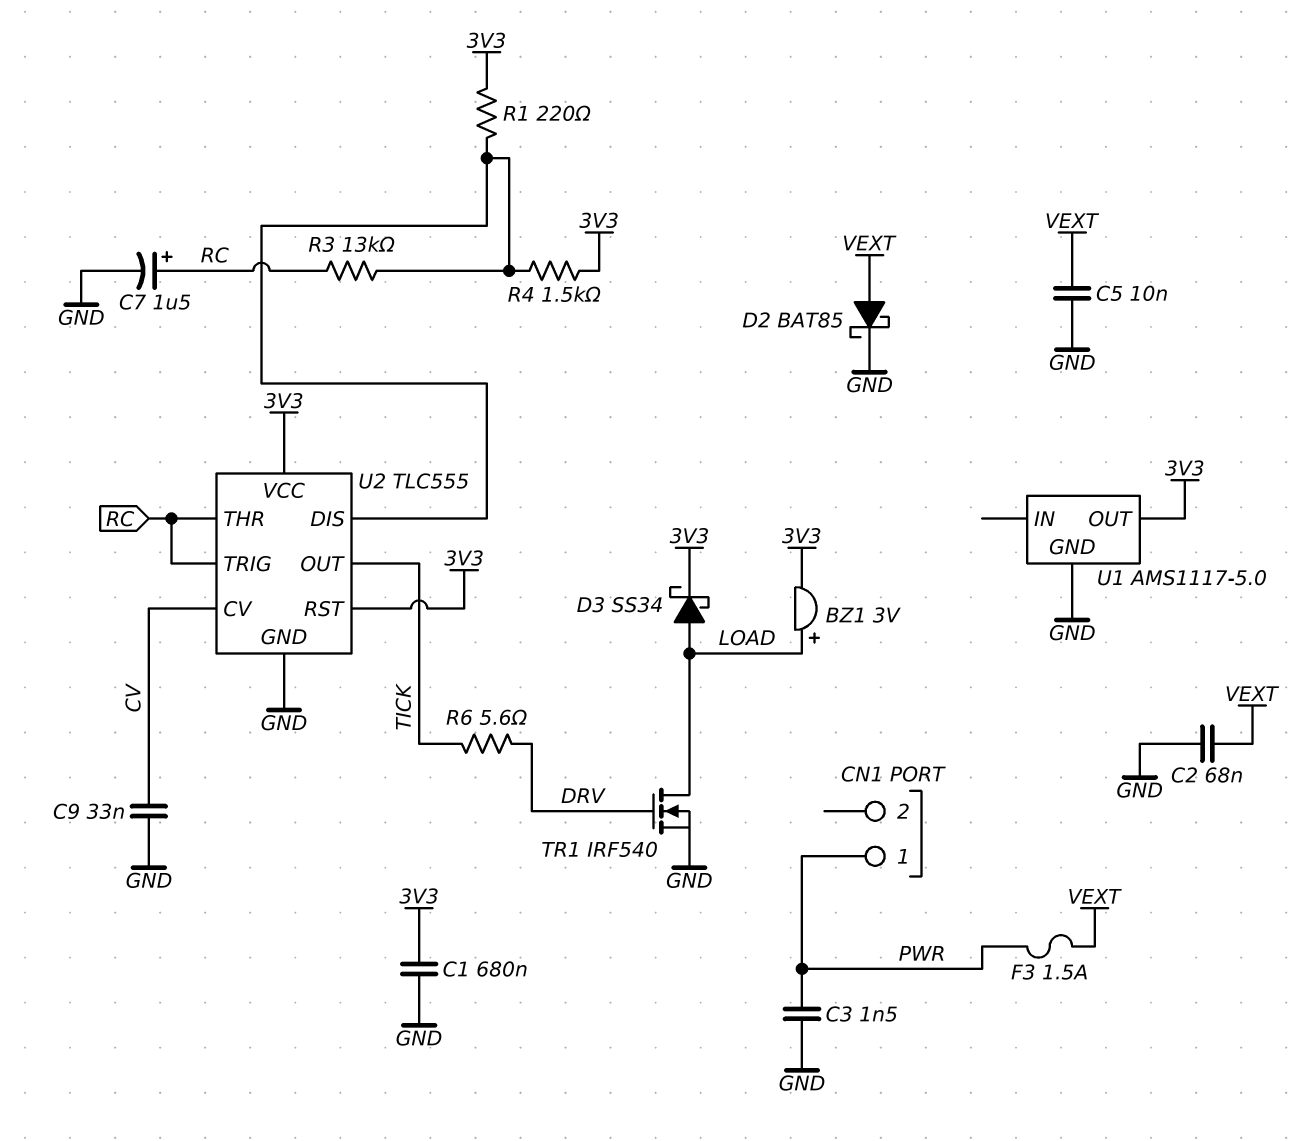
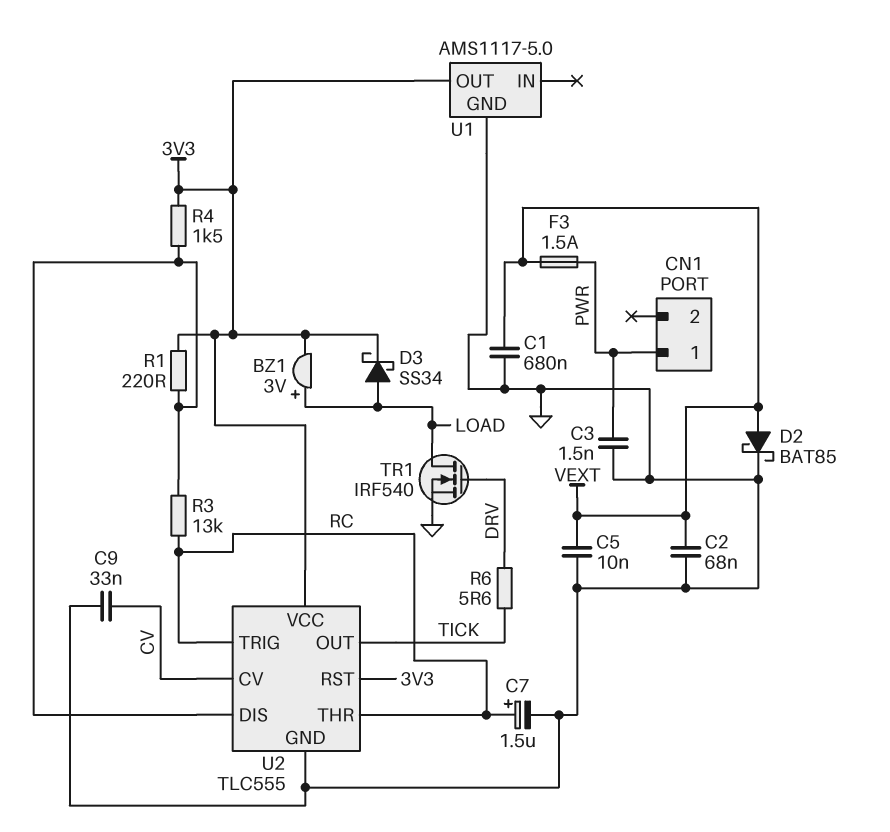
C1: 680nF (3V3, GND) -> 680nF (GND, VEXT)

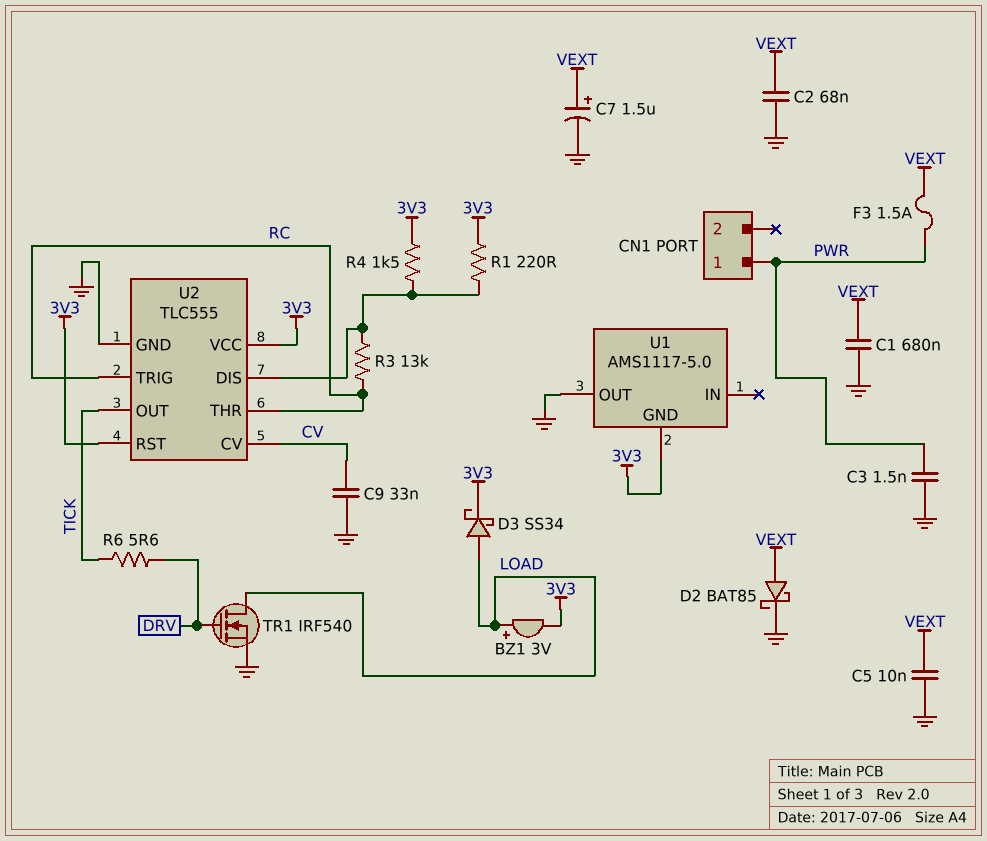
C7: 1.5uF (plus RC, minus GND) -> 1.5uF (plus VEXT, minus GND)
U1 pin GND: GND -> 3V3
U1 pin OUT: 3V3 -> GND

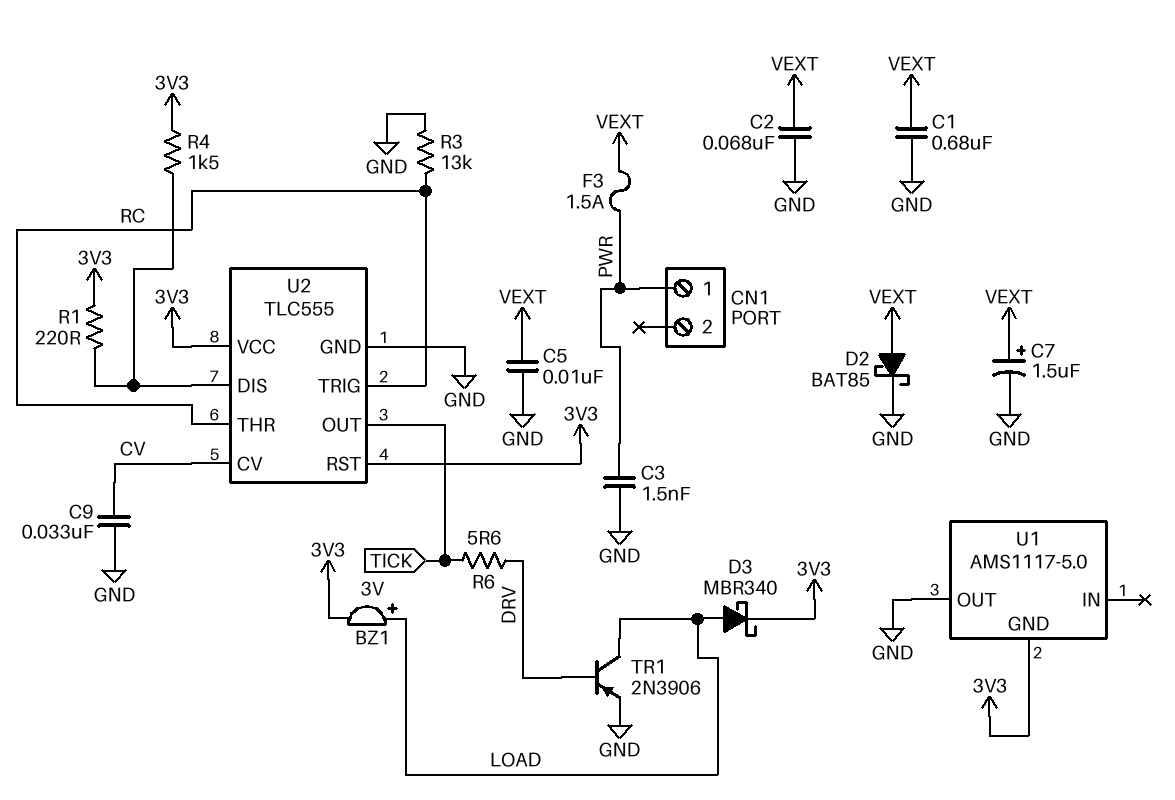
D3: schottky SS34 (A LOAD, K 3V3) -> schottky MBR340 (A LOAD, K 3V3)
R3: 13k (RC, U2/DIS) -> 13k (GND, RC)
TR1: NMOS IRF540 (G DRV, D LOAD, S GND) -> PNP 2N3906 (B DRV, C LOAD, E GND)

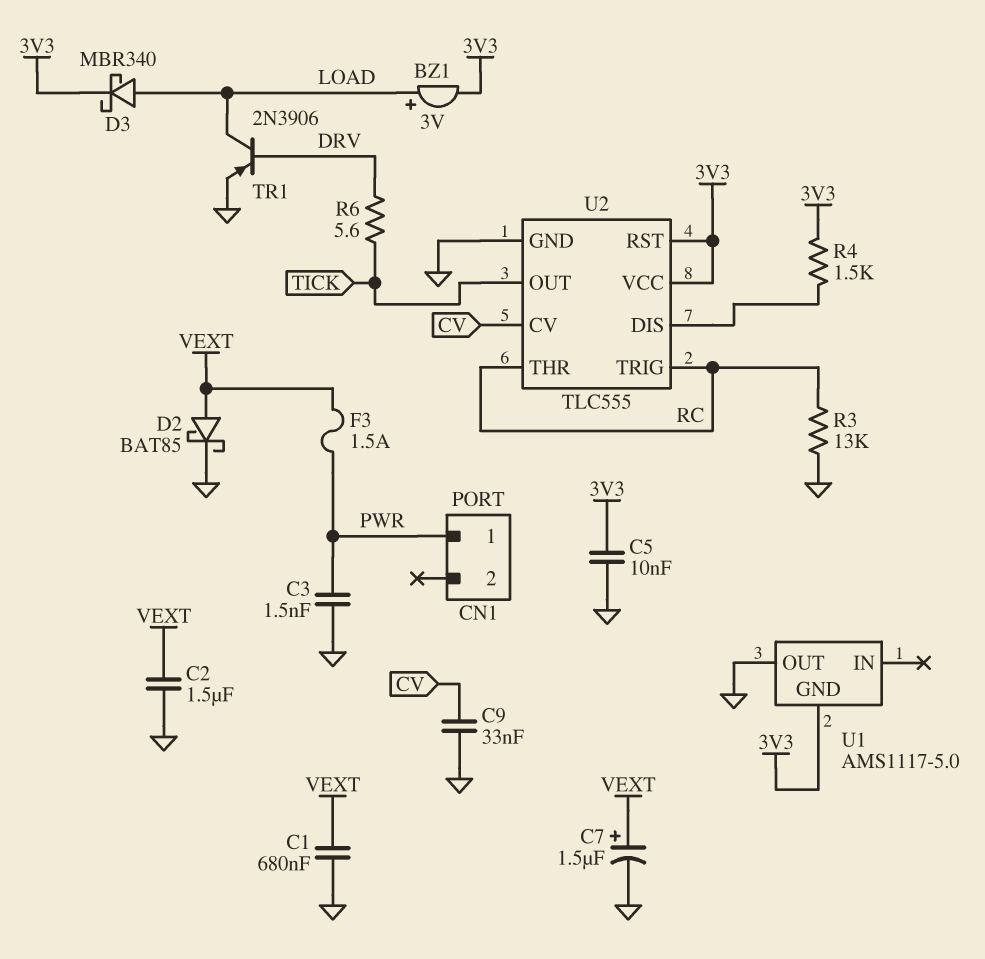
C2: 68nF (GND, VEXT) -> 1.5uF (GND, VEXT)
C5: 10nF (GND, VEXT) -> 10nF (3V3, GND)
R1: 220 (3V3, U2/DIS) -> none

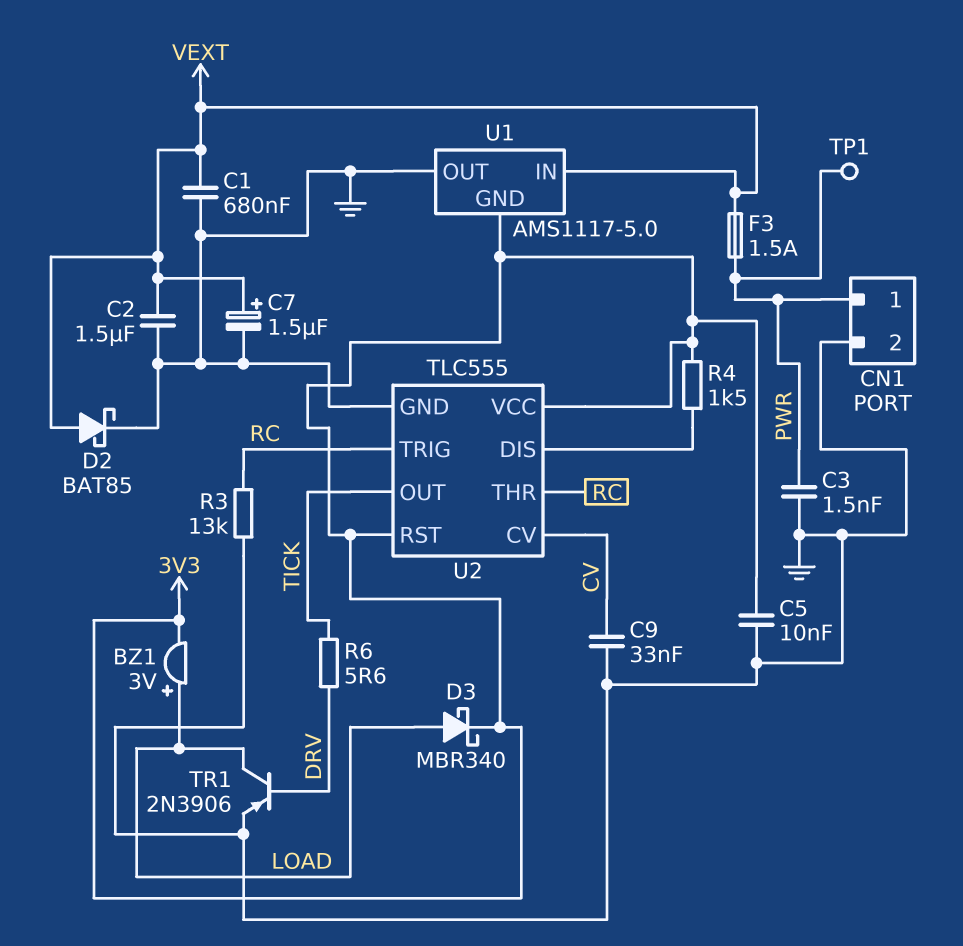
CN1 pin 2: none -> GND
TP1: none -> test point (PWR)
U1 pin IN: none -> VEXT

